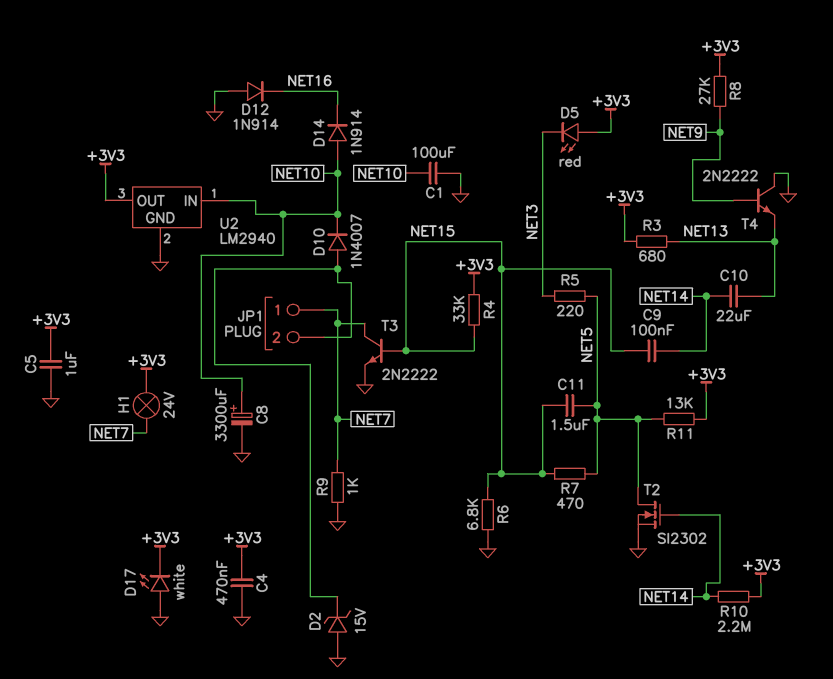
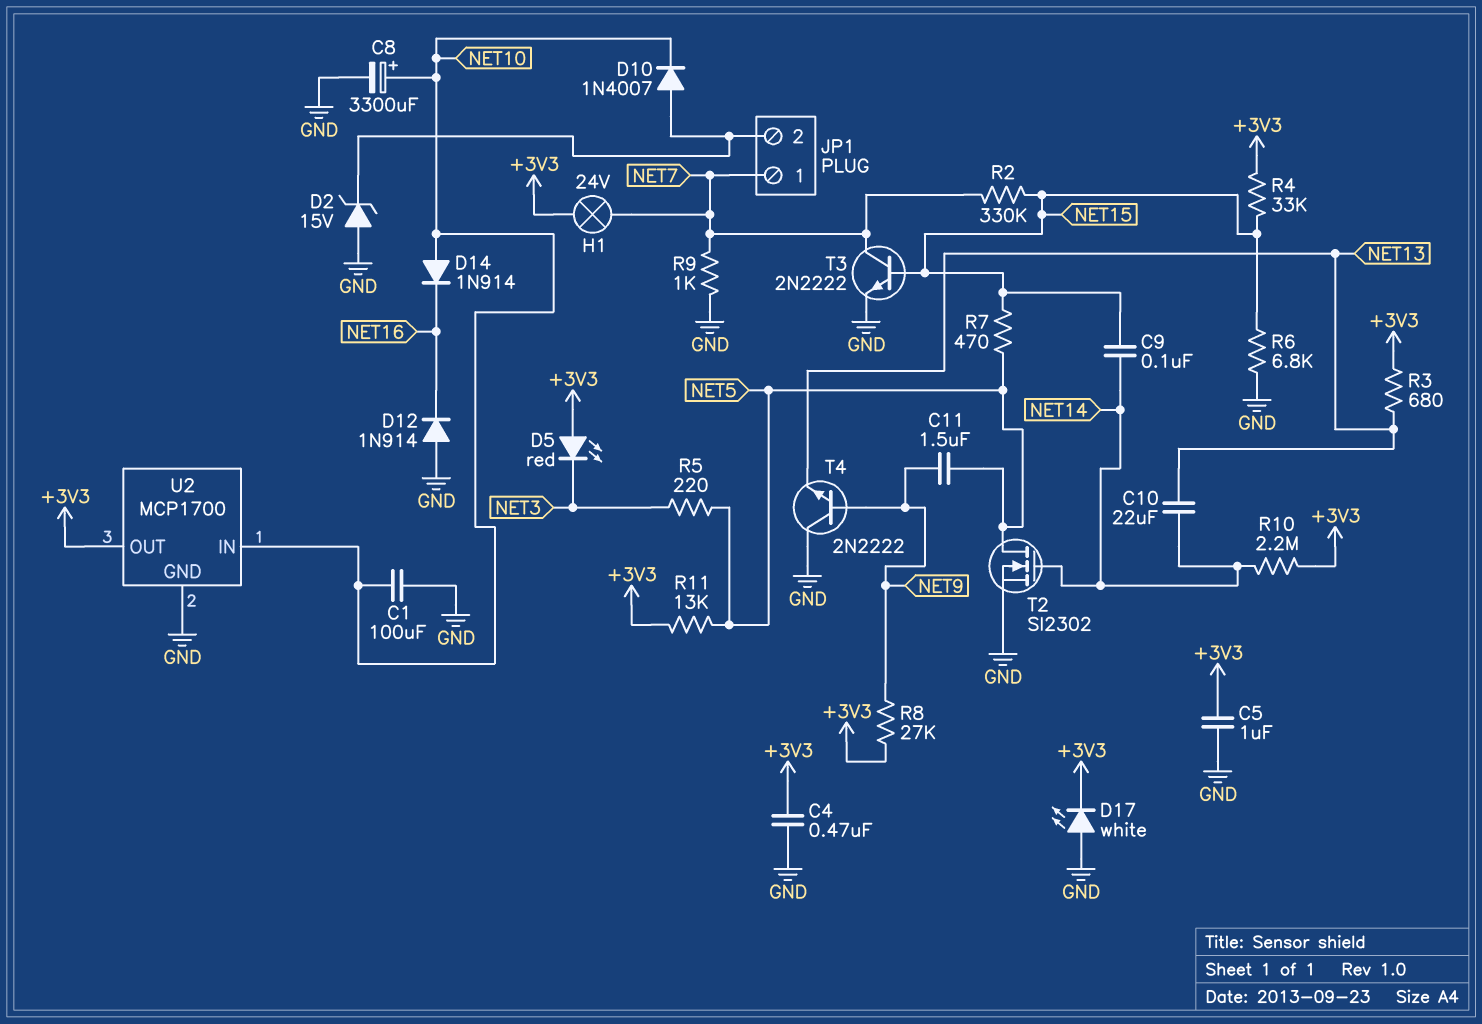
C11: 1.5uF (NET5, NET15) -> 1.5uF (NET5, NET9)
R2: none -> 330k (NET7, NET15)
U2: LM2940 -> MCP1700

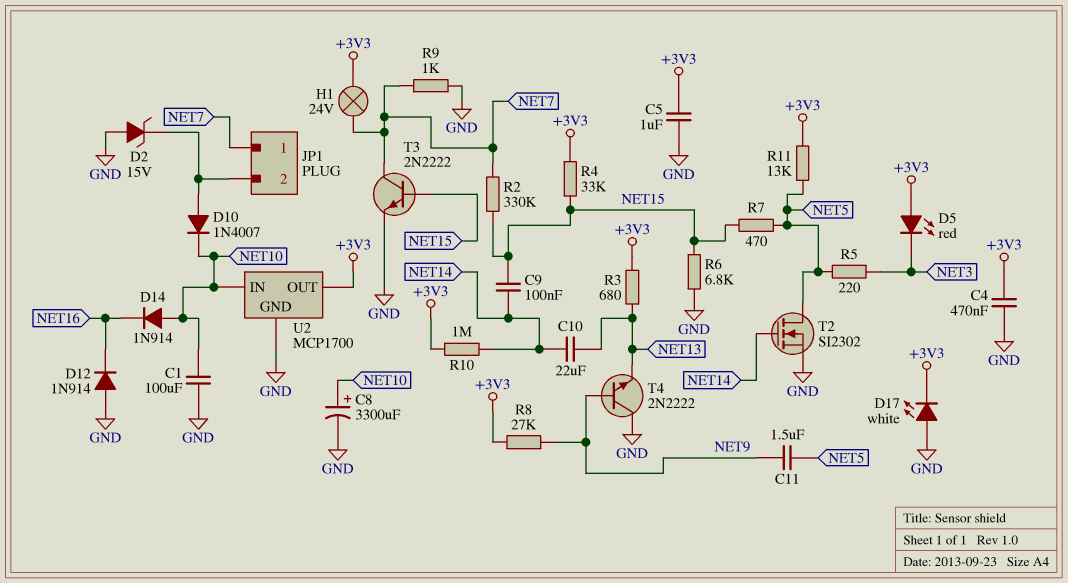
R10: 2.2M (+3V3, NET14) -> 1M (+3V3, NET14)

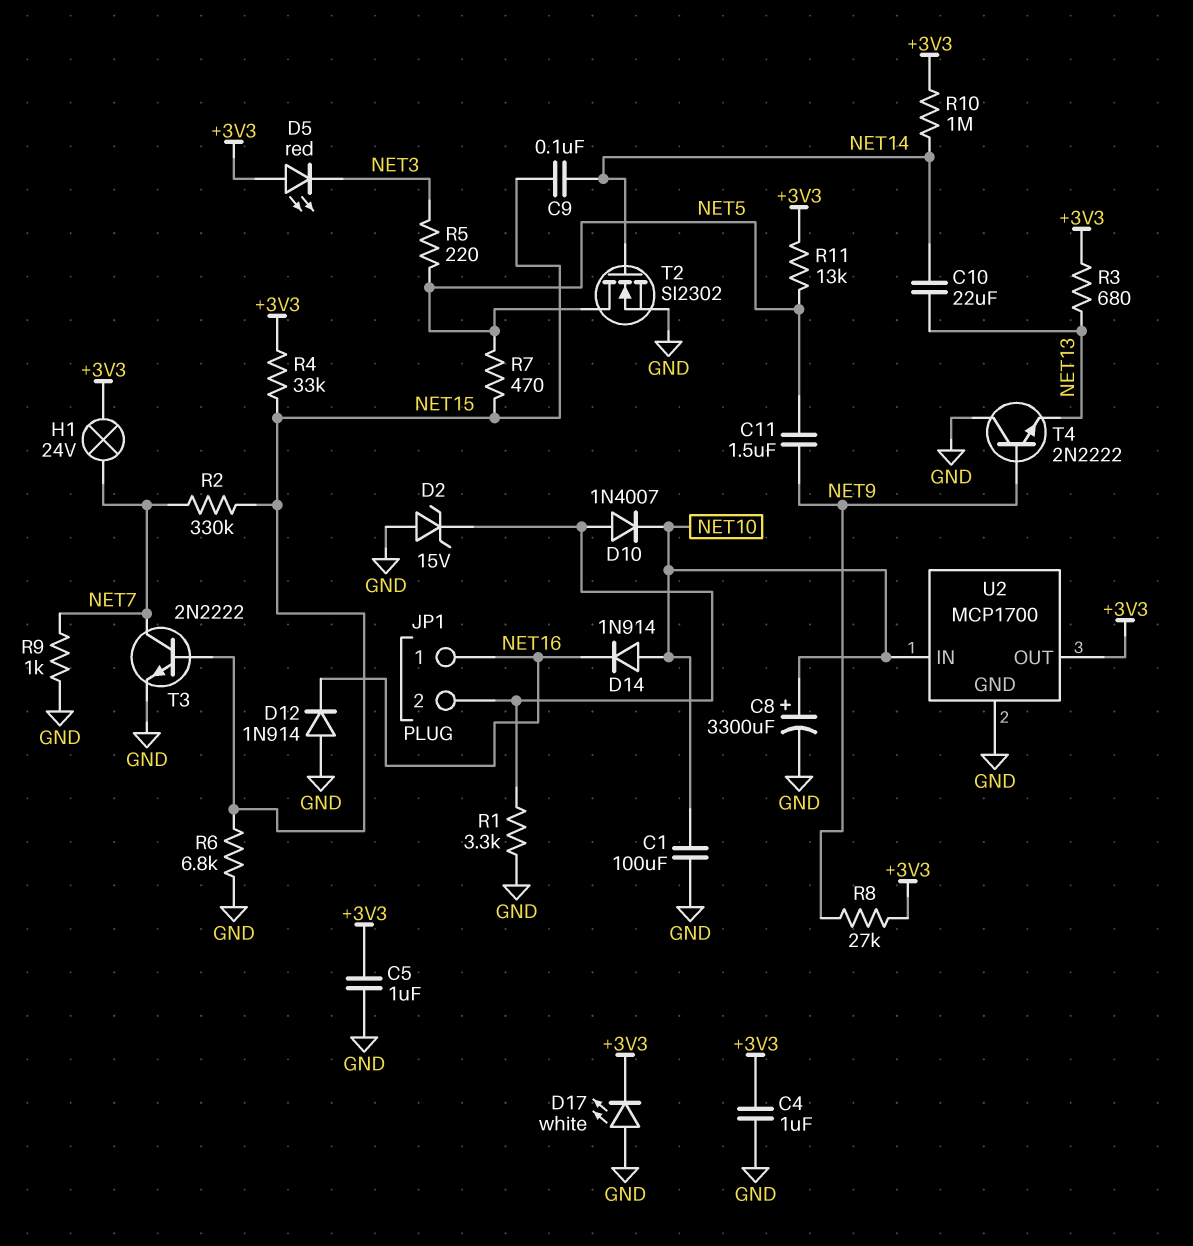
C4: 470nF (+3V3, GND) -> 1uF (+3V3, GND)
JP1 pin 1: NET7 -> NET16
R1: none -> 3.3k (GND, JP1/2)

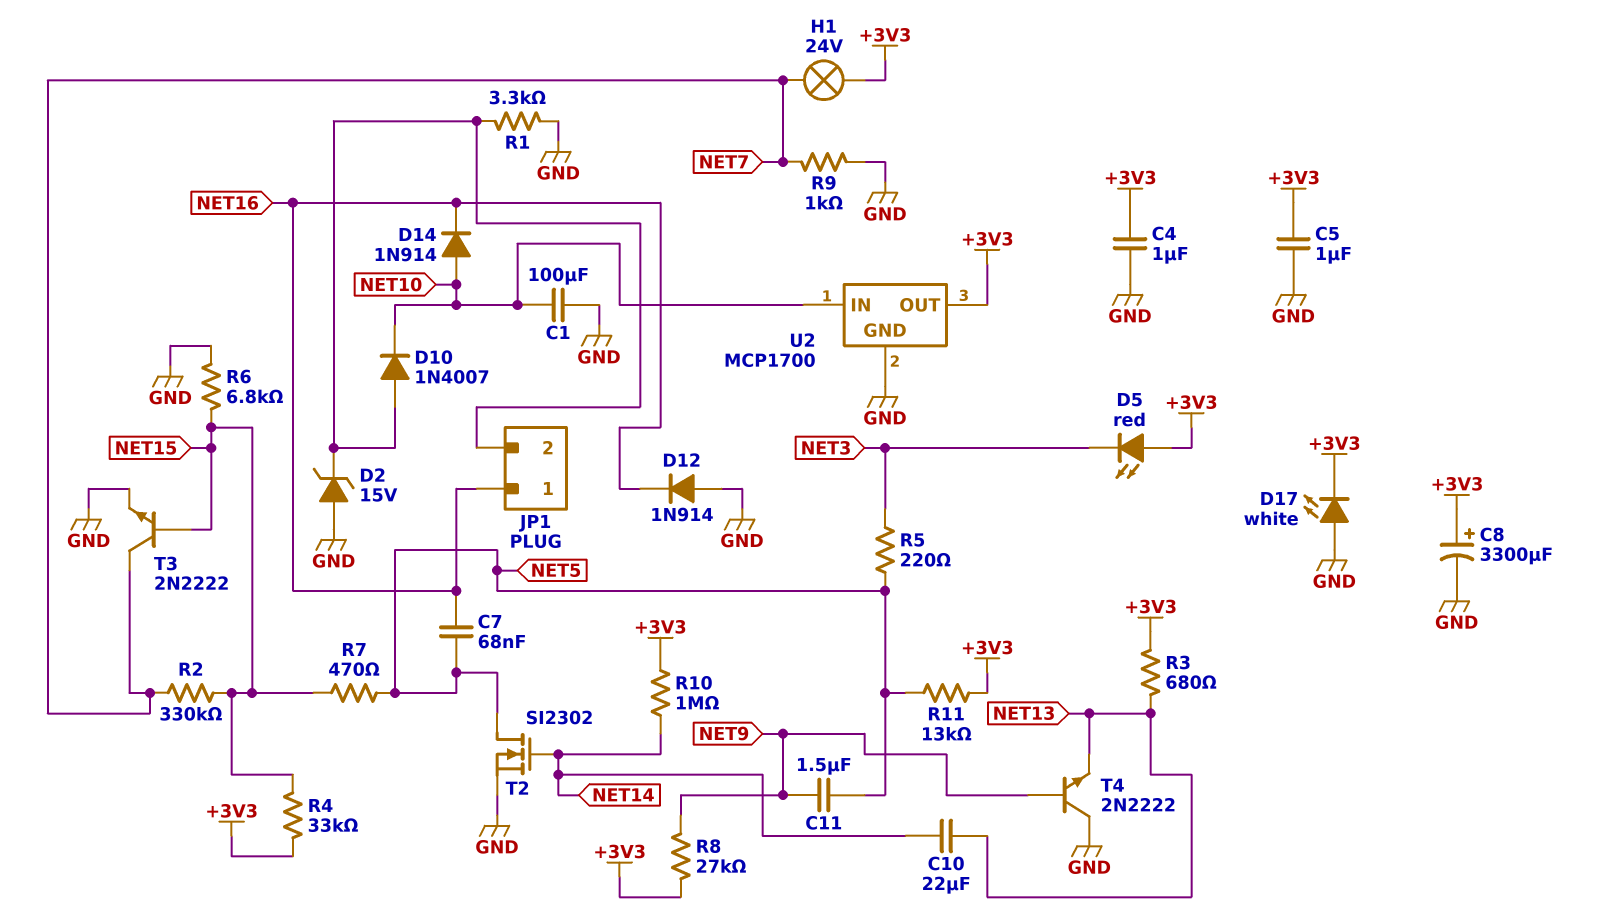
C7: none -> 68nF (NET5, NET16)
C8: 3300uF (plus NET10, minus GND) -> 3300uF (plus +3V3, minus GND)
C9: 100nF (NET14, NET15) -> none

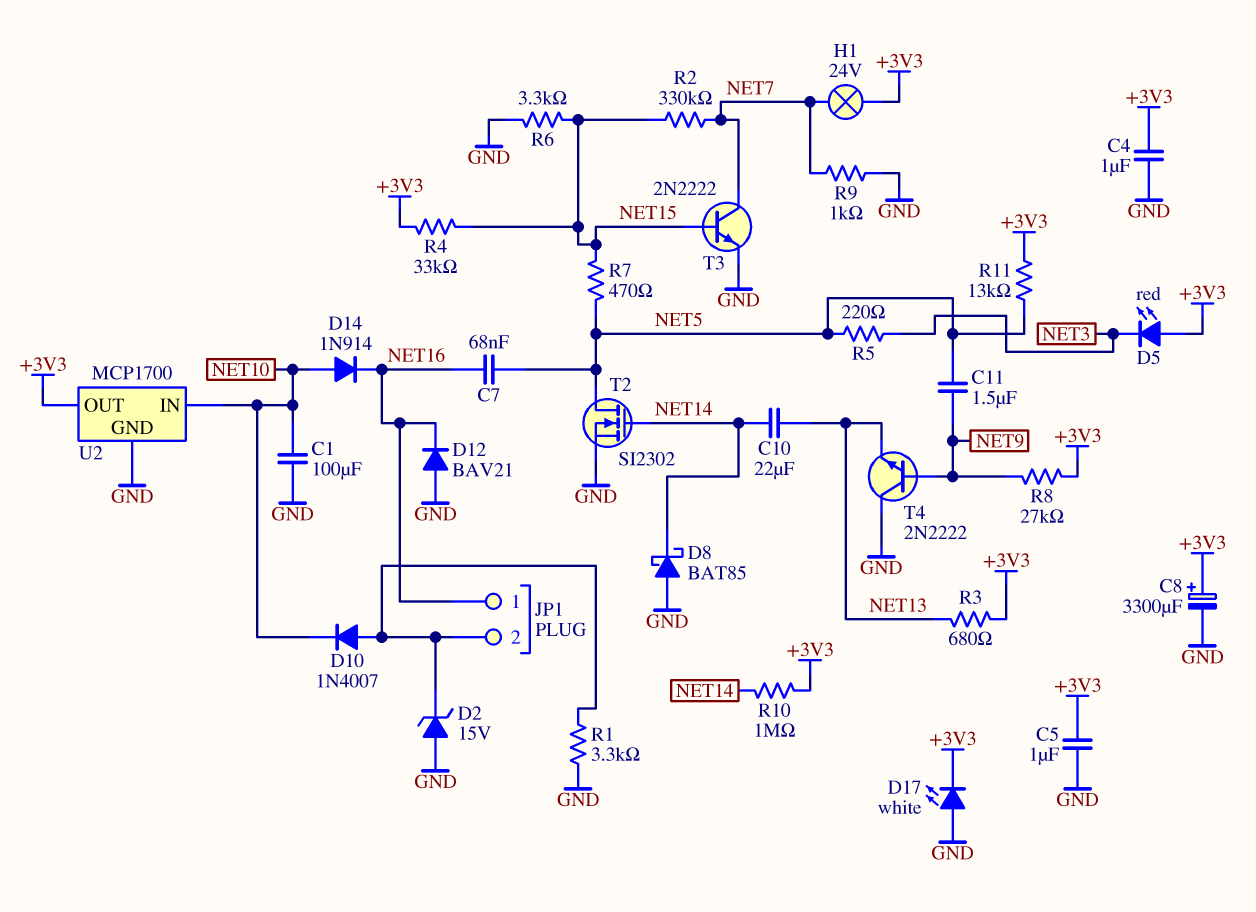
D8: none -> schottky BAT85 (A GND, K NET14)
D12: diode 1N914 (A GND, K NET16) -> diode BAV21 (A GND, K NET16)
R6: 6.8k (GND, NET15) -> 3.3k (GND, NET15)

